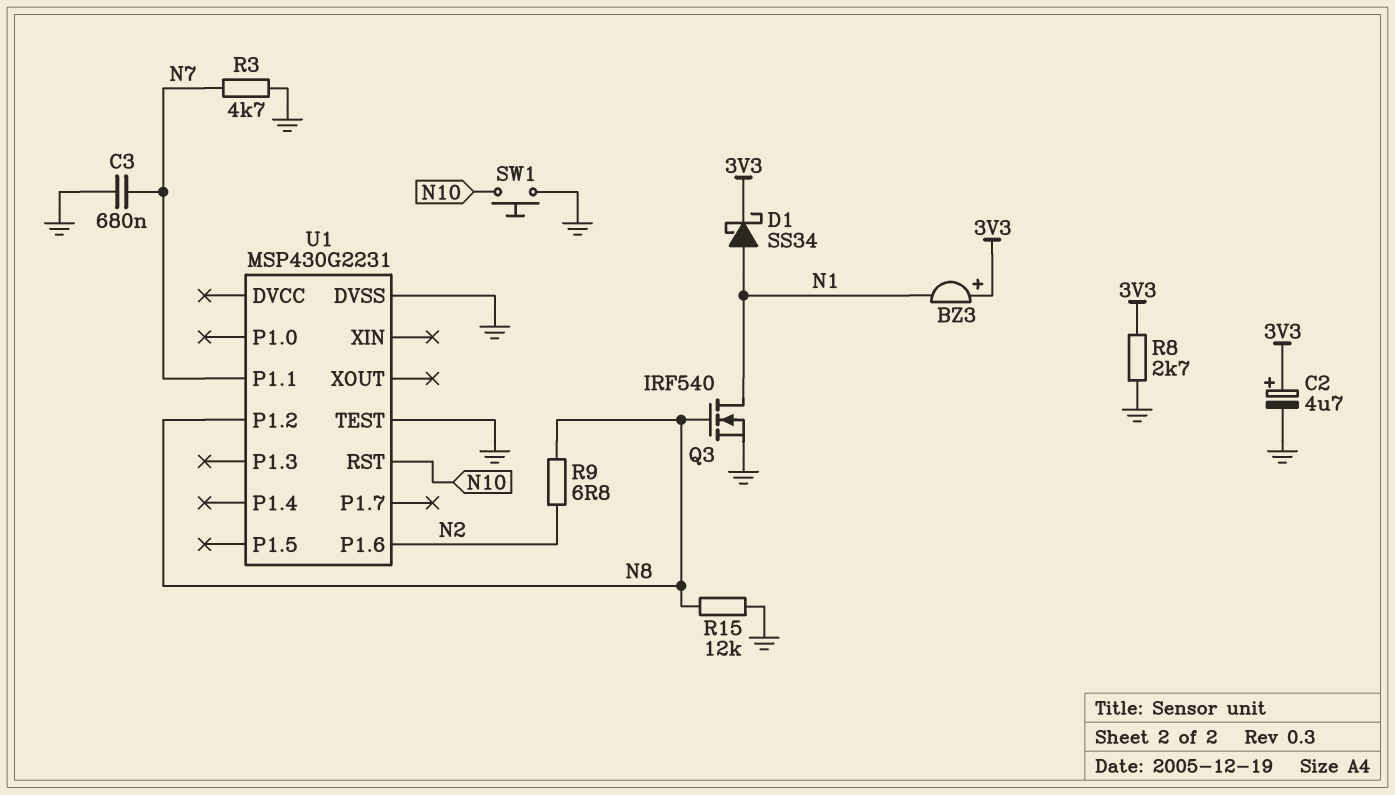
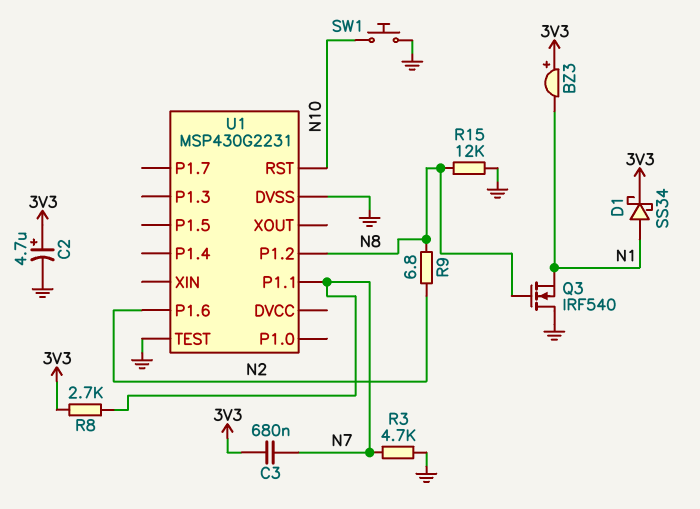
C3: 680nF (GND, N7) -> 680nF (3V3, N7)
Q3: NMOS IRF540 (G N8, D N1, S GND) -> NMOS IRF540 (G N8, D GND, S N1)
R8: 2.7k (3V3, GND) -> 2.7k (3V3, N7)

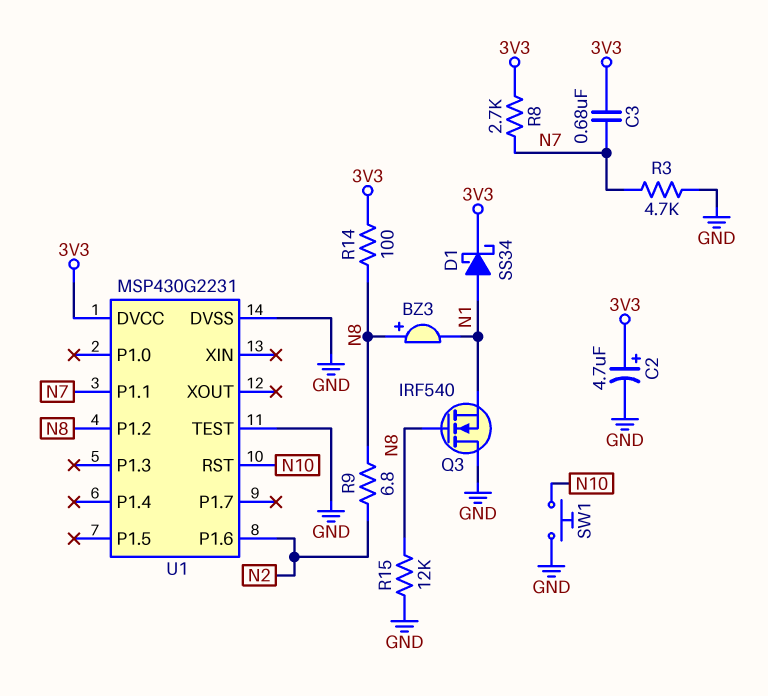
BZ3: buzzer (plus 3V3, minus N1) -> buzzer (plus N8, minus N1)
R14: none -> 100 (3V3, N8)
U1 pin DVCC: none -> 3V3

